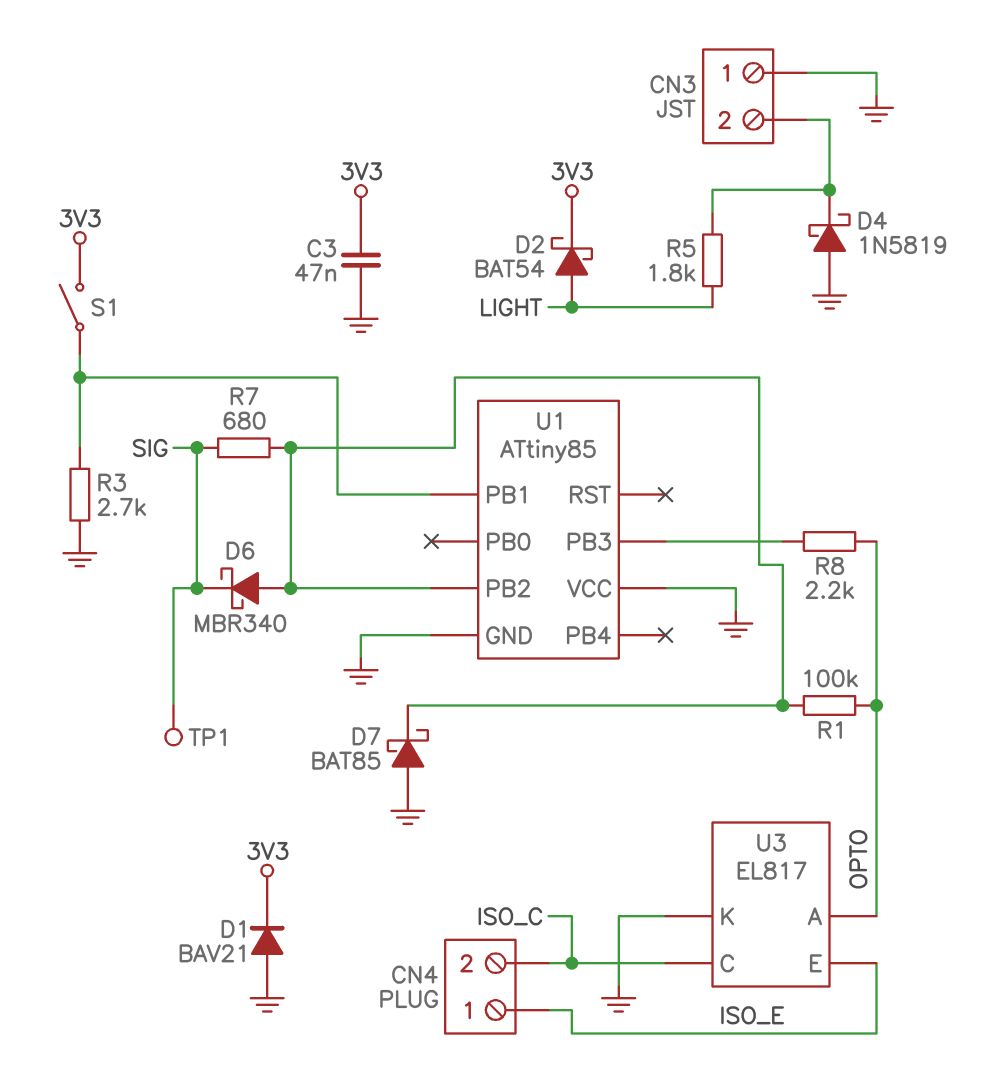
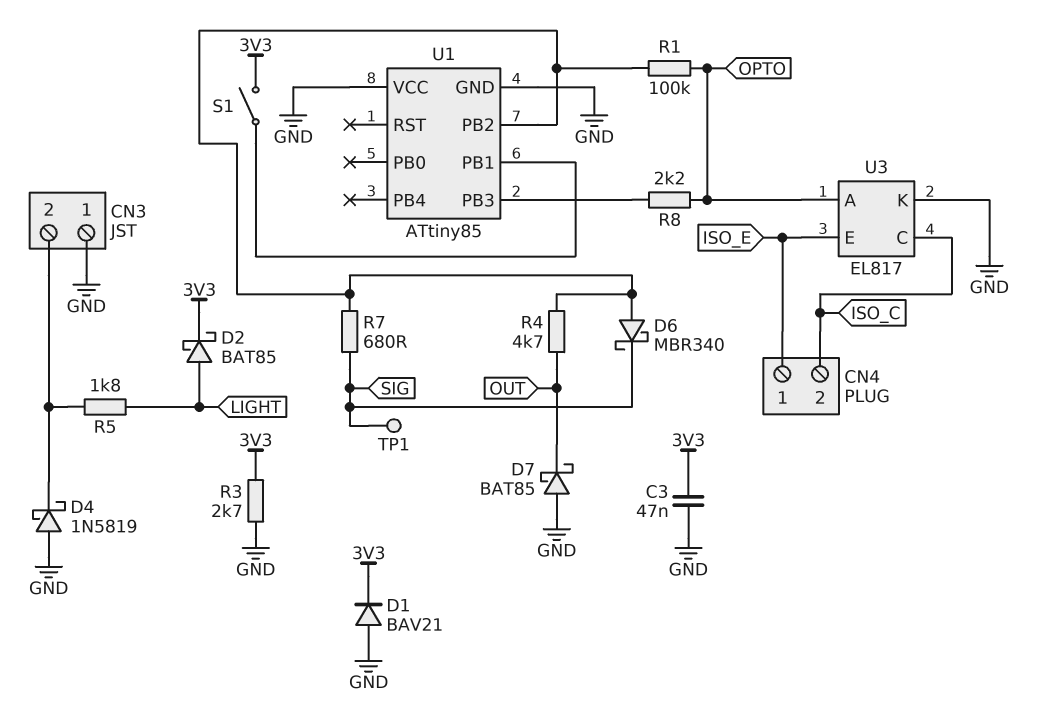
D2: schottky BAT54 (A LIGHT, K 3V3) -> schottky BAT85 (A LIGHT, K 3V3)
D7: schottky BAT85 (A GND, K U1/PB2) -> schottky BAT85 (A GND, K OUT)
R3: 2.7k (GND, U1/PB1) -> 2.7k (3V3, GND)
R4: none -> 4.7k (OUT, U1/PB2)

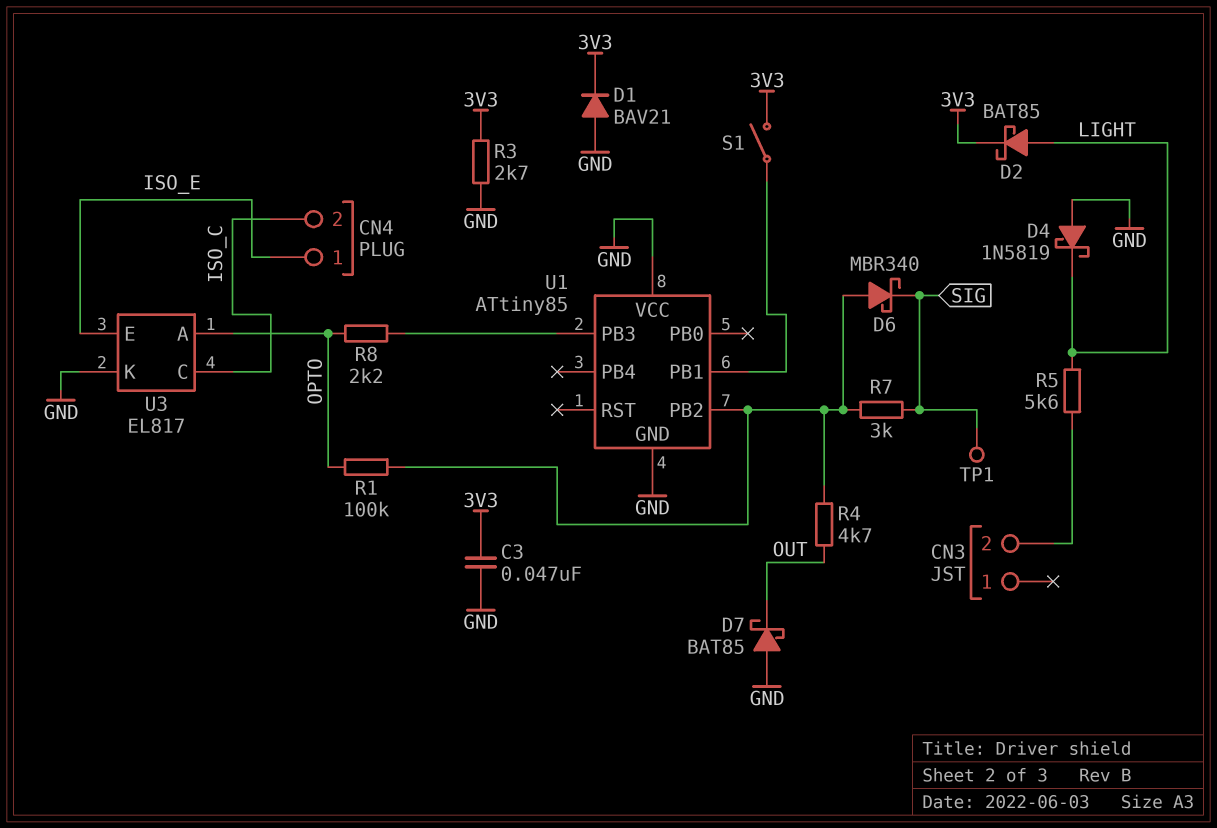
CN3 pin 1: GND -> none
D4: schottky 1N5819 (A GND, K CN3/2) -> schottky 1N5819 (A GND, K LIGHT)
R5: 1.8k (CN3/2, LIGHT) -> 5.6k (CN3/2, LIGHT)
R7: 680 (SIG, U1/PB2) -> 3k (SIG, U1/PB2)

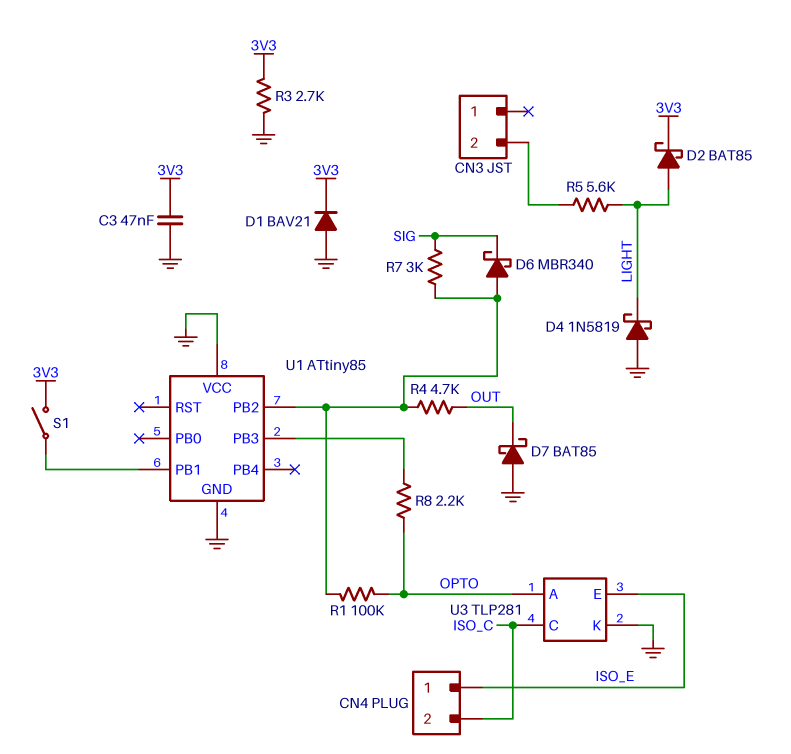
TP1: test point (SIG) -> none
U3: EL817 -> TLP281

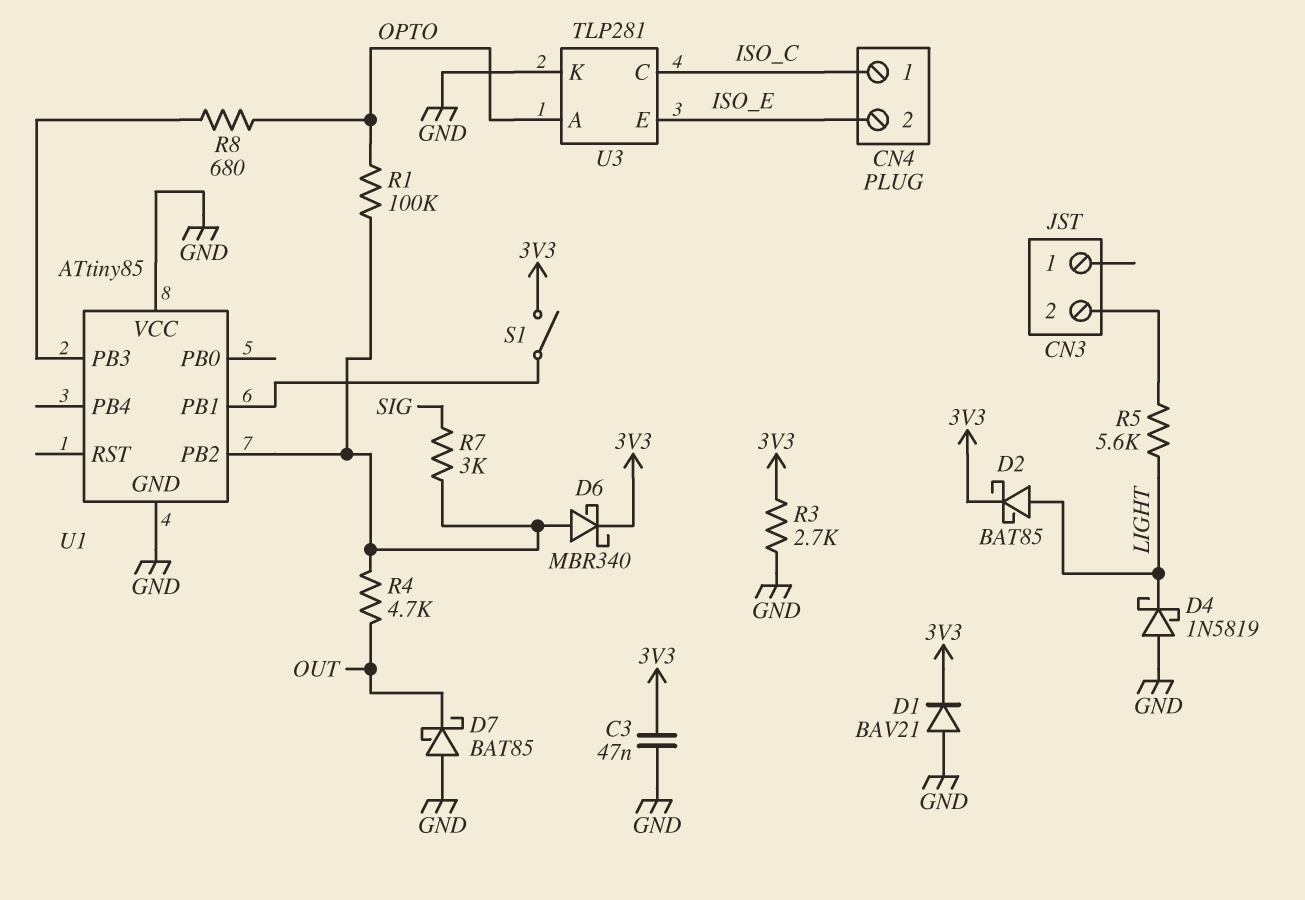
CN4 pin 1: ISO_E -> ISO_C
CN4 pin 2: ISO_C -> ISO_E
D6: schottky MBR340 (A U1/PB2, K SIG) -> schottky MBR340 (A U1/PB2, K 3V3)
R8: 2.2k (OPTO, U1/PB3) -> 680 (OPTO, U1/PB3)

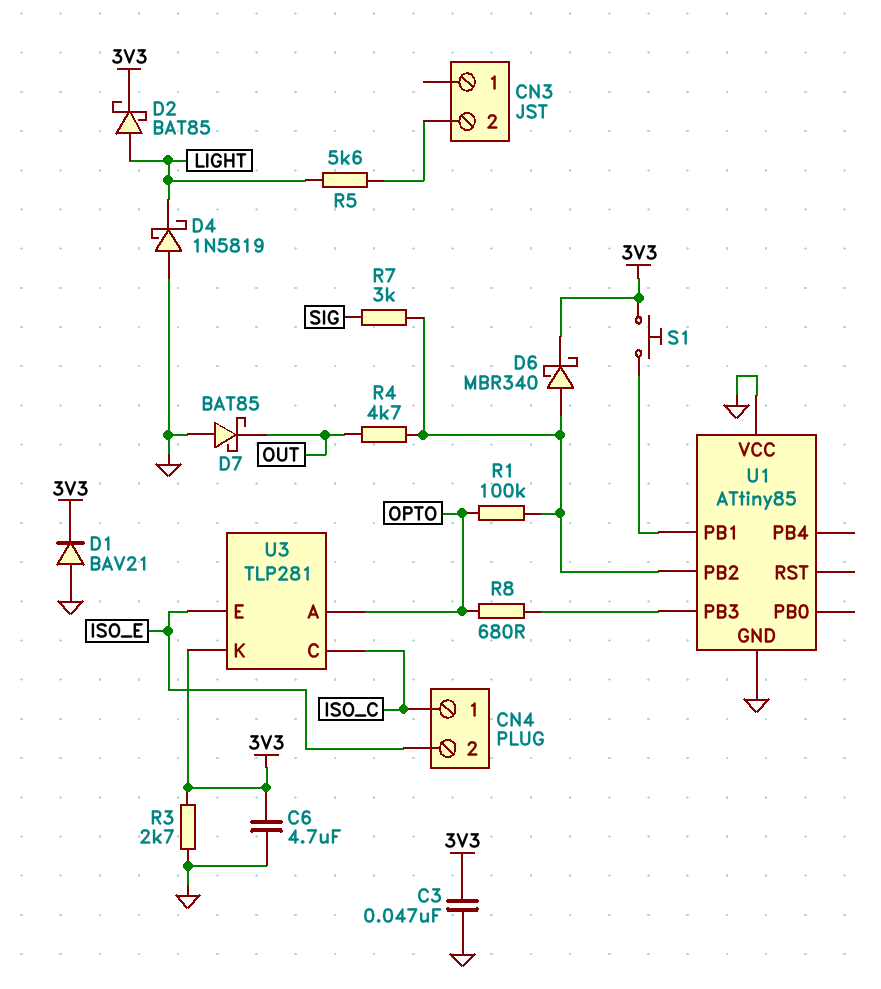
C6: none -> 4.7uF (3V3, GND)
S1: switch (3V3, U1/PB1) -> button (3V3, U1/PB1)
U3 pin K: GND -> 3V3

